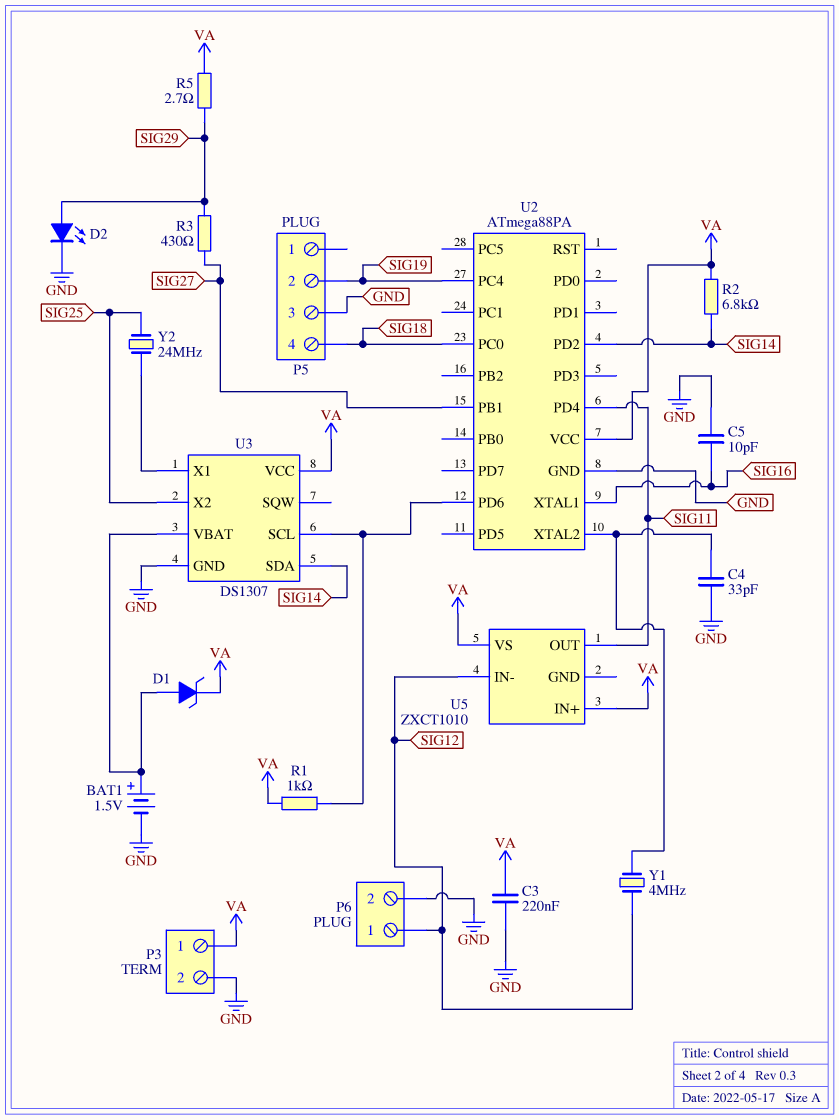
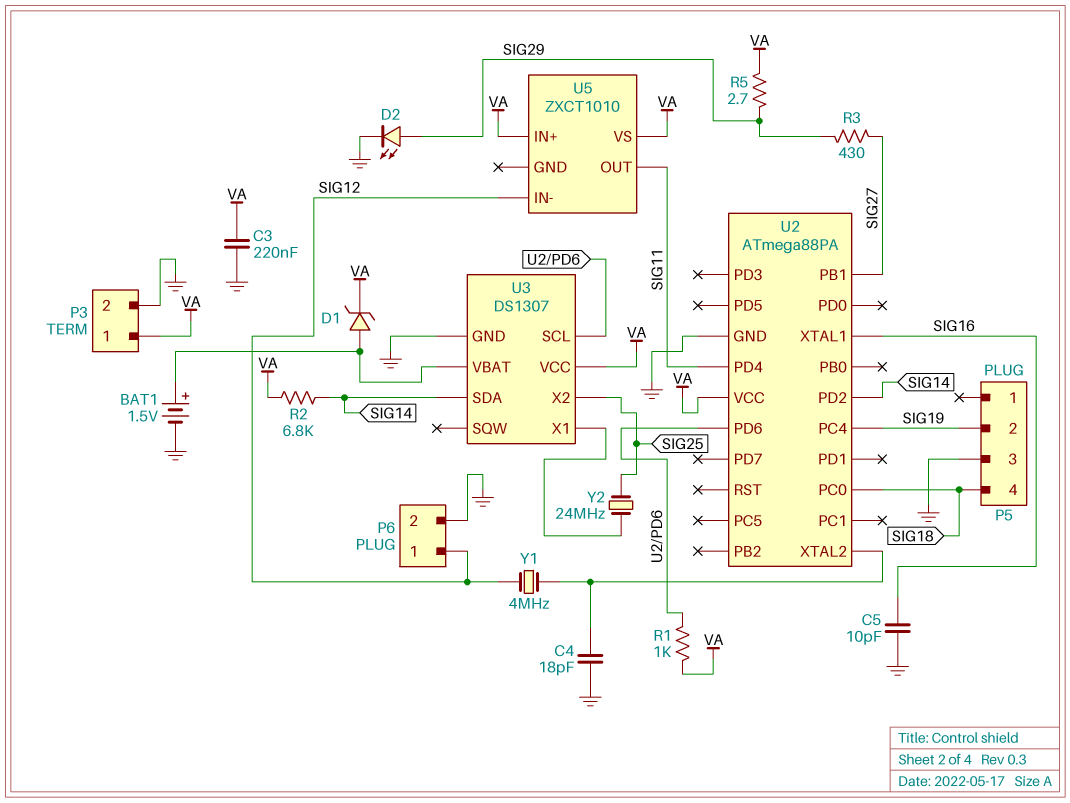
C4: 33pF (GND, U2/XTAL2) -> 18pF (GND, U2/XTAL2)

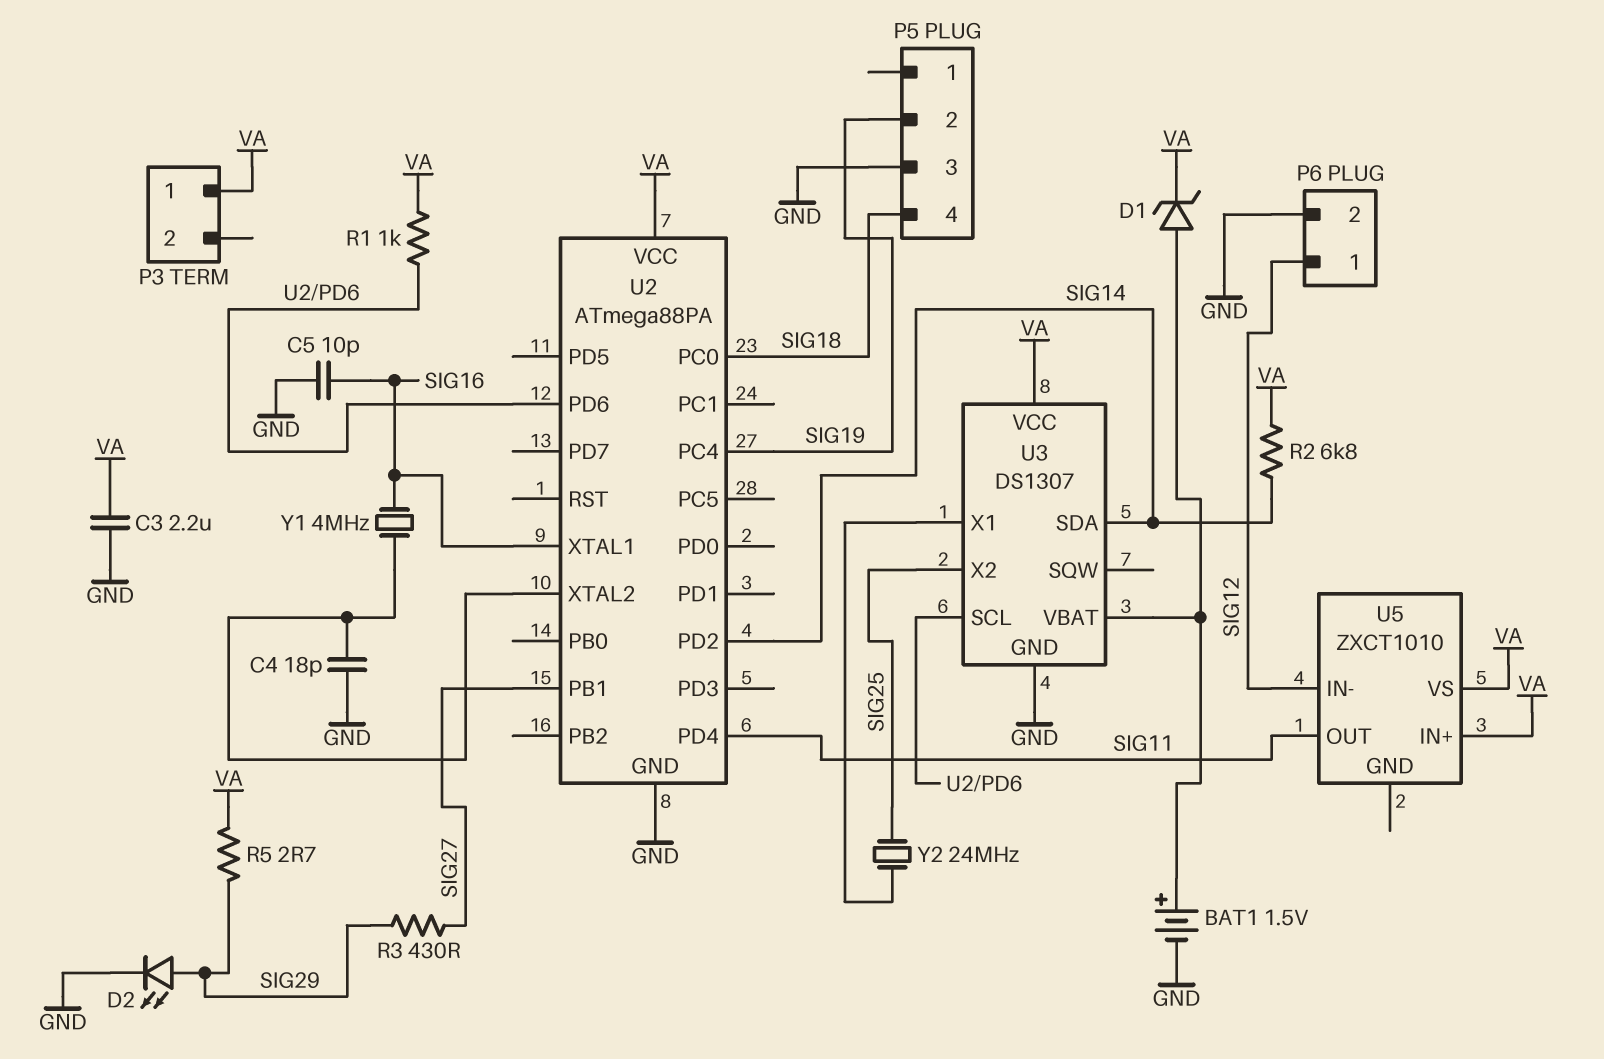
C3: 220nF (GND, VA) -> 2.2uF (GND, VA)
P3 pin 2: GND -> none
Y1: 4MHz (SIG12, U2/XTAL2) -> 4MHz (SIG16, U2/XTAL2)

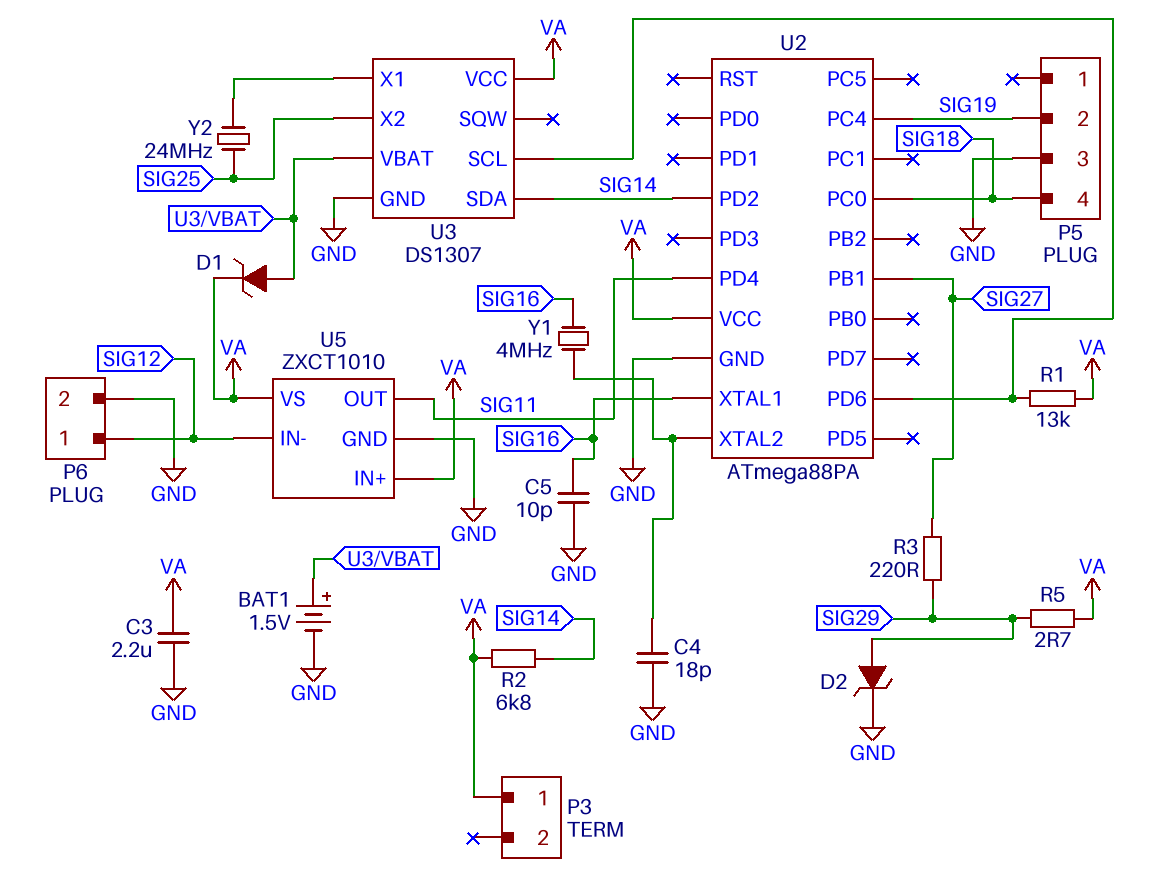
D2: LED (A SIG29, K GND) -> zener (A SIG29, K GND)
R1: 1k (U2/PD6, VA) -> 13k (U2/PD6, VA)
R3: 430 (SIG27, SIG29) -> 220 (SIG27, SIG29)
U5 pin GND: none -> GND

